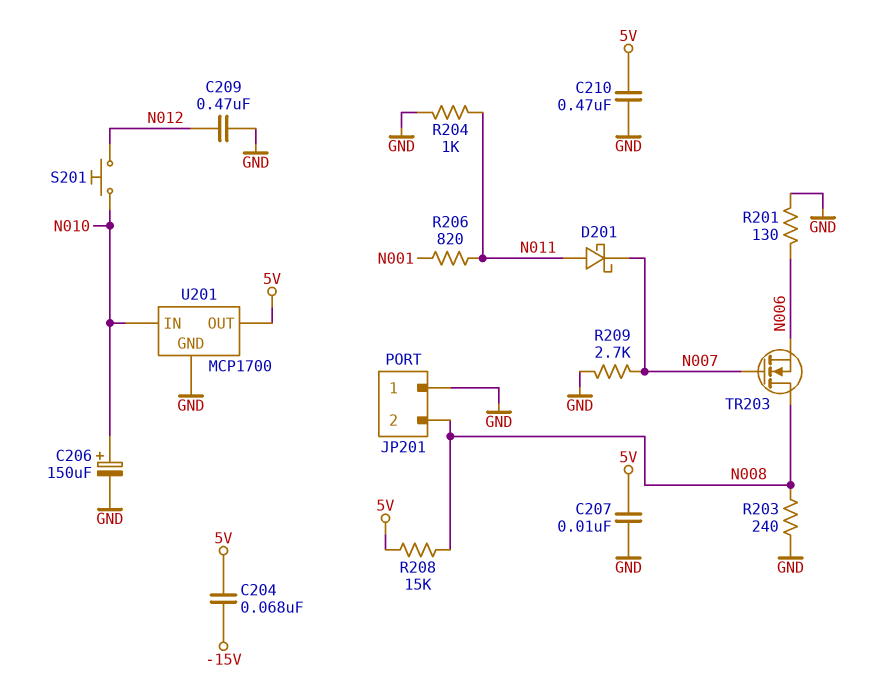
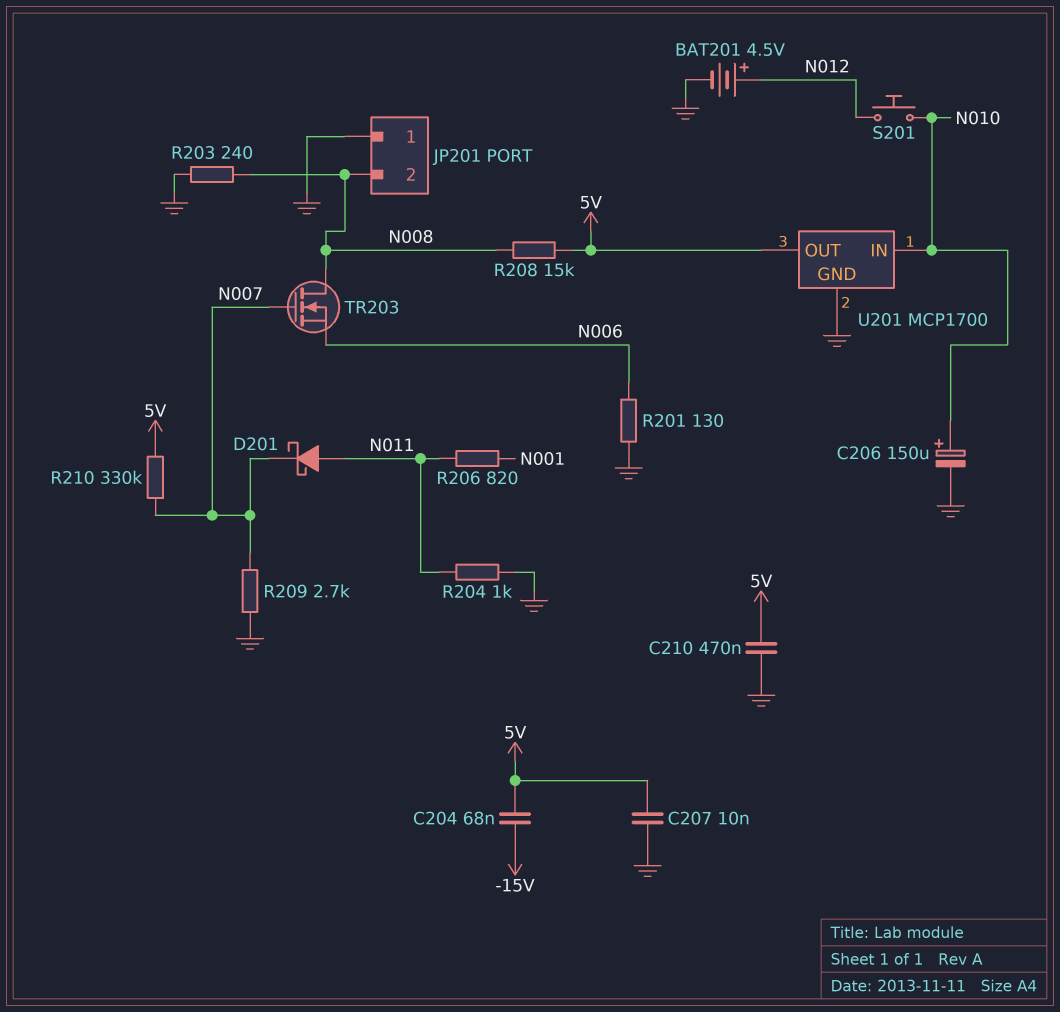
BAT201: none -> 4.5V (plus N012, minus GND)
C209: 470nF (GND, N012) -> none
R210: none -> 330k (5V, N007)

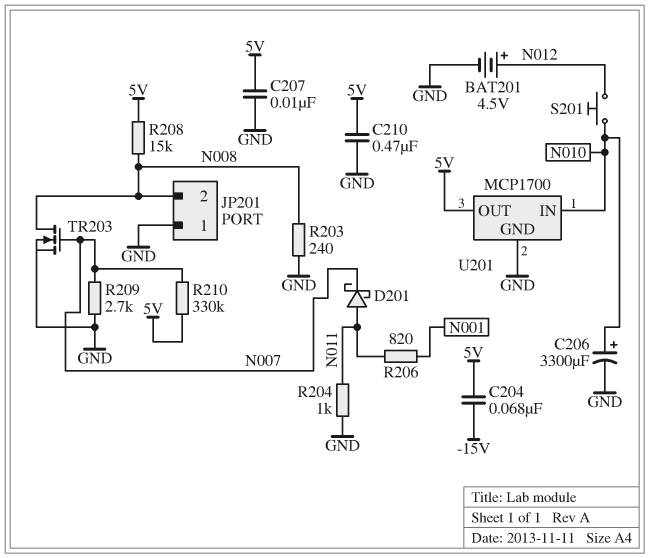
C206: 150uF (plus N010, minus GND) -> 3300uF (plus N010, minus GND)
R201: 130 (GND, N006) -> none
TR203: NMOS (G N007, D N008, S N006) -> NMOS (G N007, D N008, S GND)

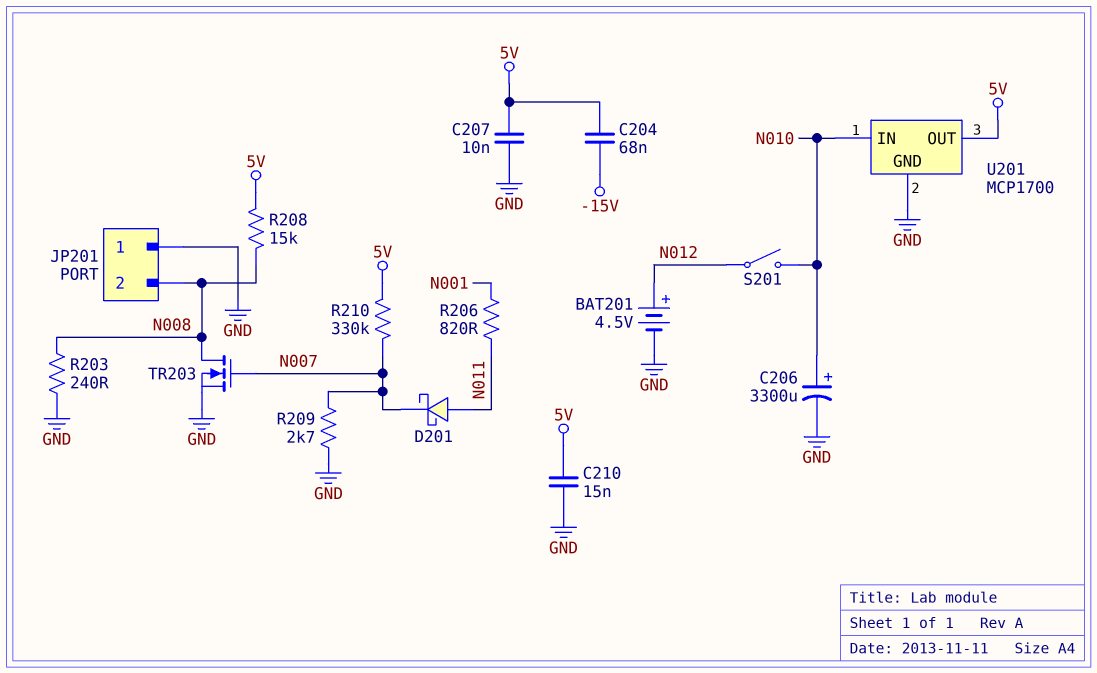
C210: 470nF (5V, GND) -> 15nF (5V, GND)
R204: 1k (GND, N011) -> none
S201: button (N010, N012) -> switch (N010, N012)

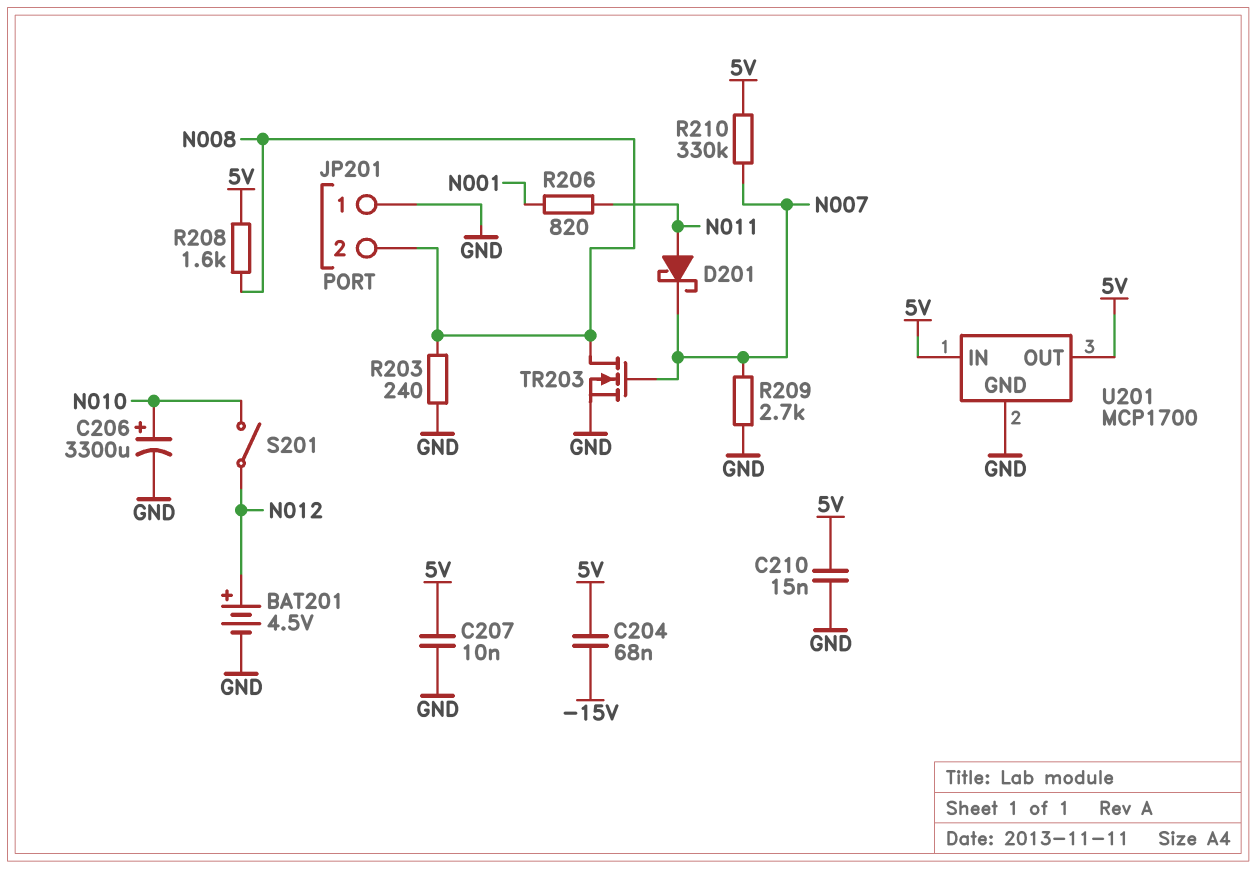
R208: 15k (5V, N008) -> 1.6k (5V, N008)
U201 pin IN: N010 -> 5V

